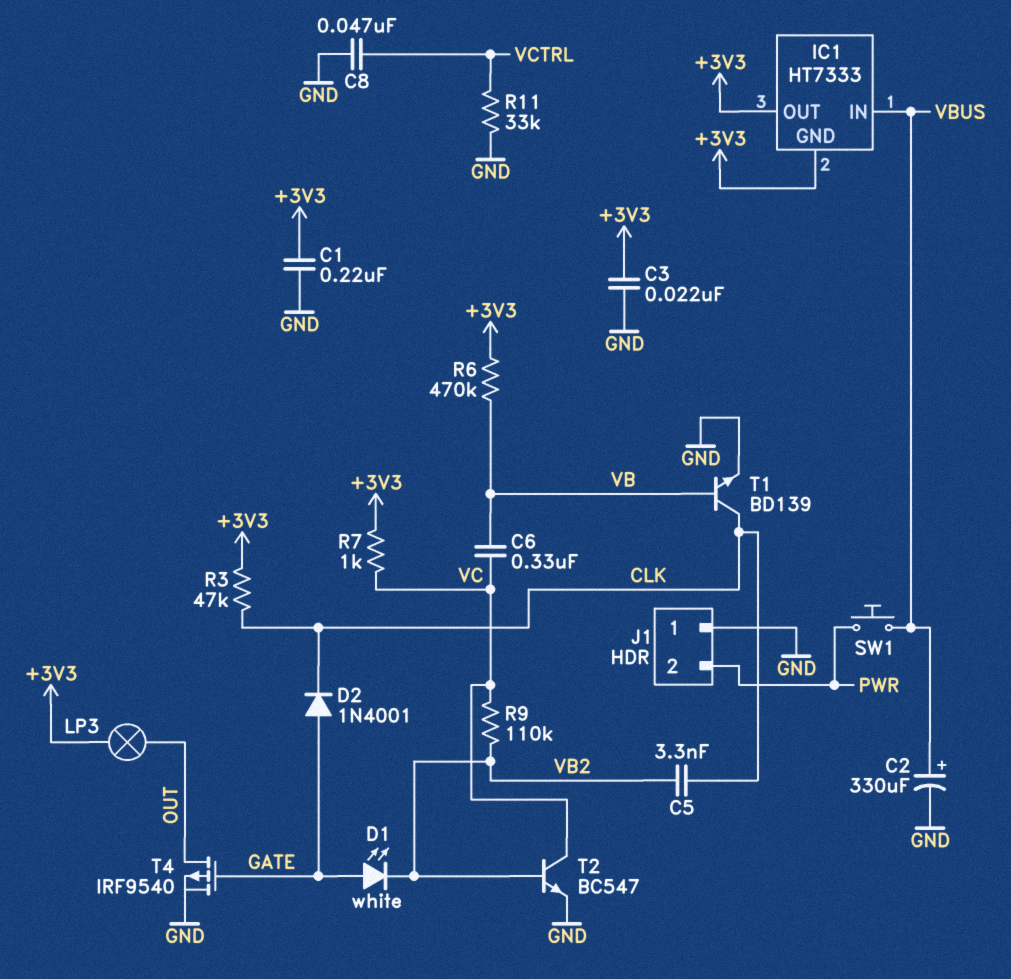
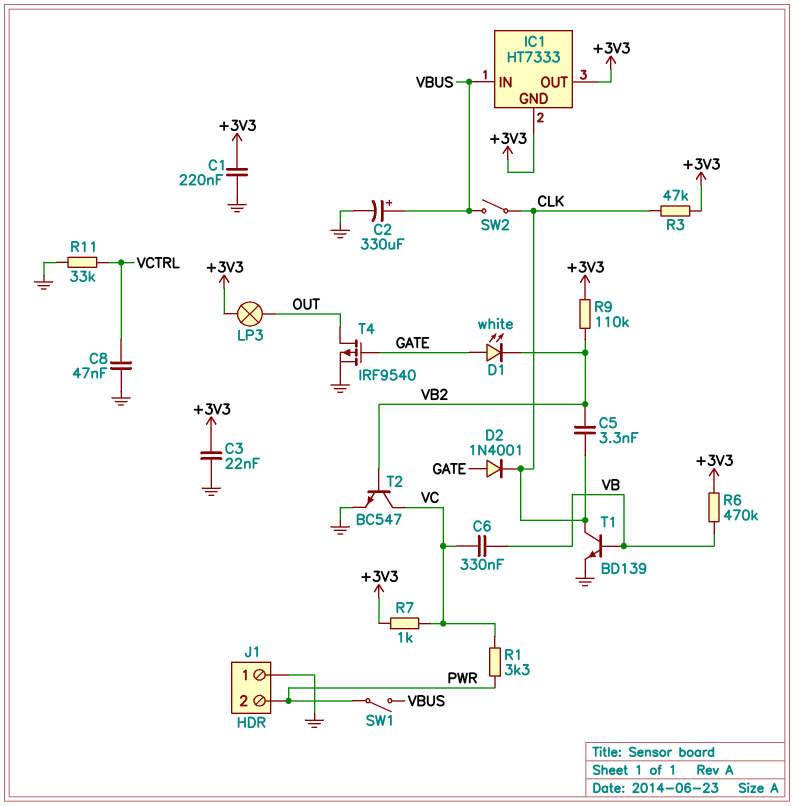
R1: none -> 3.3k (PWR, VC)
R9: 110k (VB2, VC) -> 110k (+3V3, VB2)
SW1: button (PWR, VBUS) -> switch (PWR, VBUS)
SW2: none -> switch (CLK, VBUS)

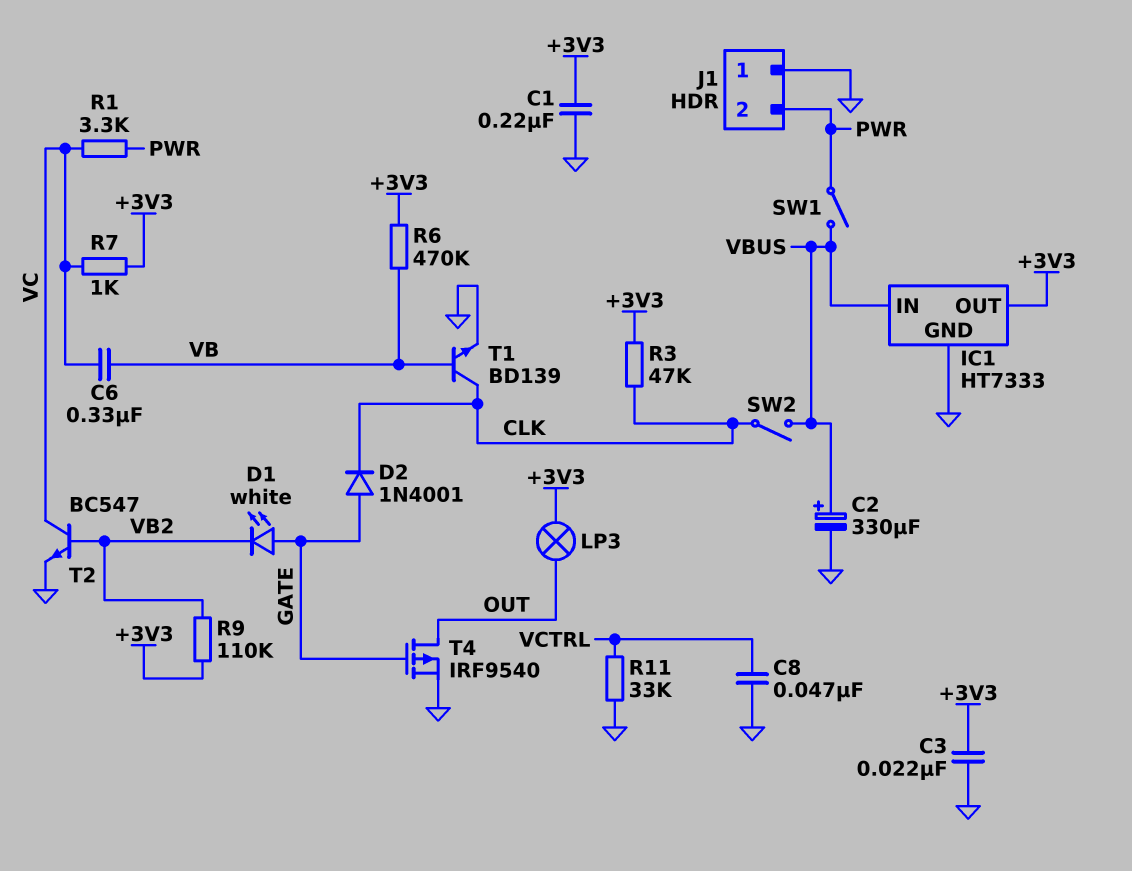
C5: 3.3nF (CLK, VB2) -> none
IC1 pin GND: +3V3 -> GND

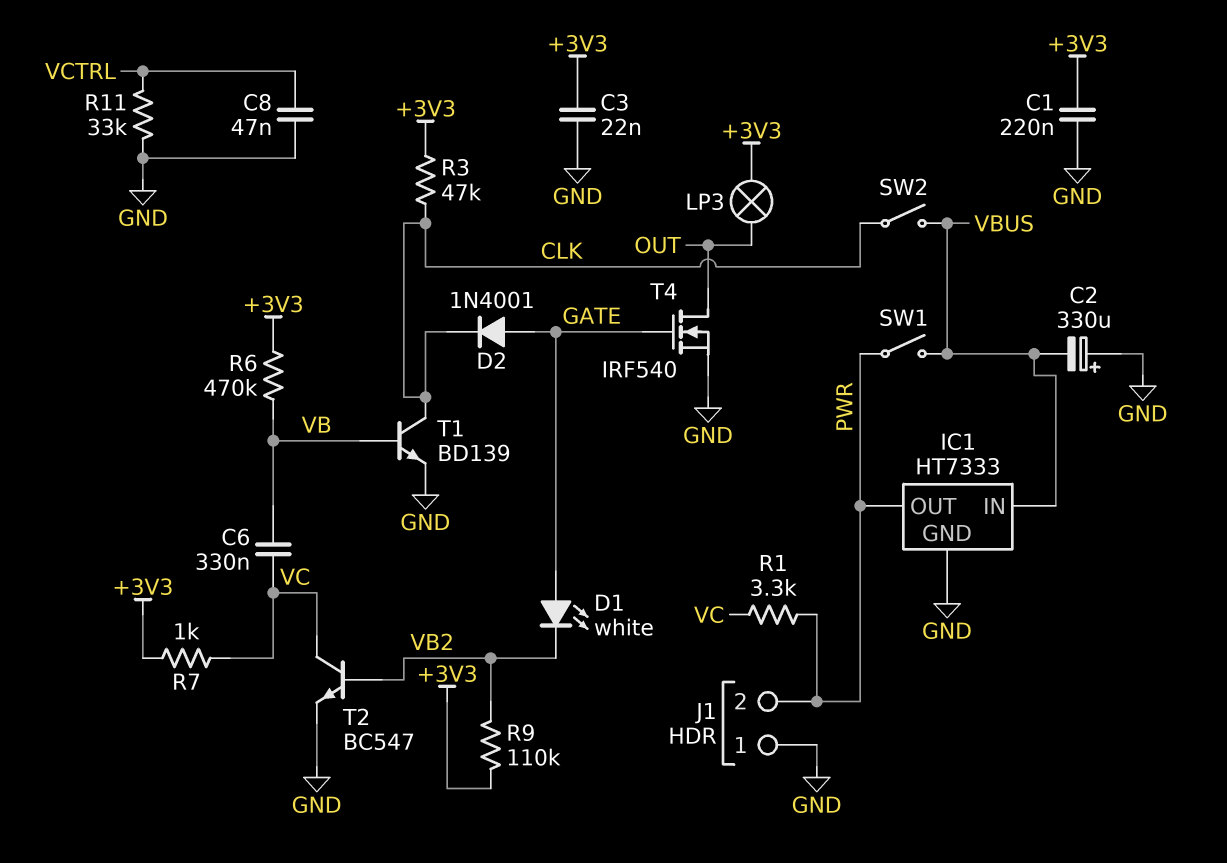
C2: 330uF (plus VBUS, minus GND) -> 330uF (plus GND, minus VBUS)
IC1 pin OUT: +3V3 -> PWR
T4: PMOS IRF9540 (G GATE, D OUT, S GND) -> NMOS IRF540 (G GATE, D OUT, S GND)

